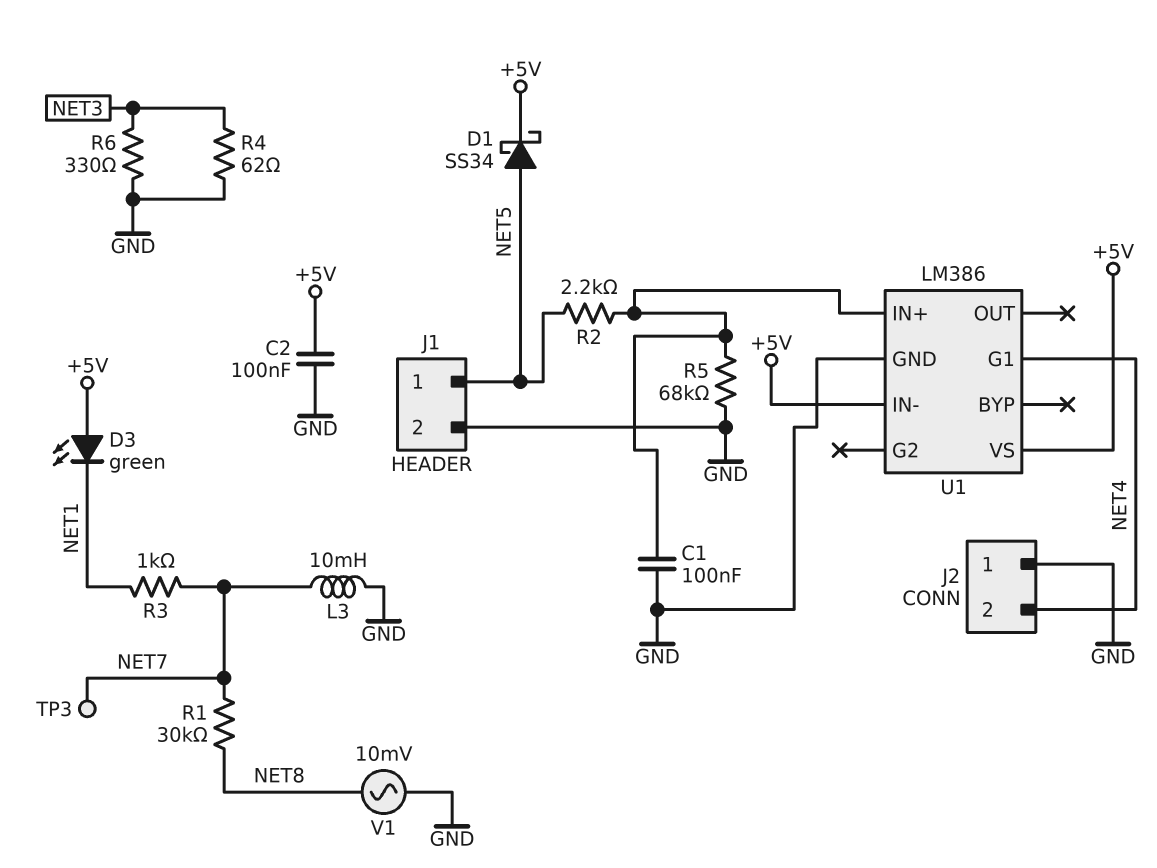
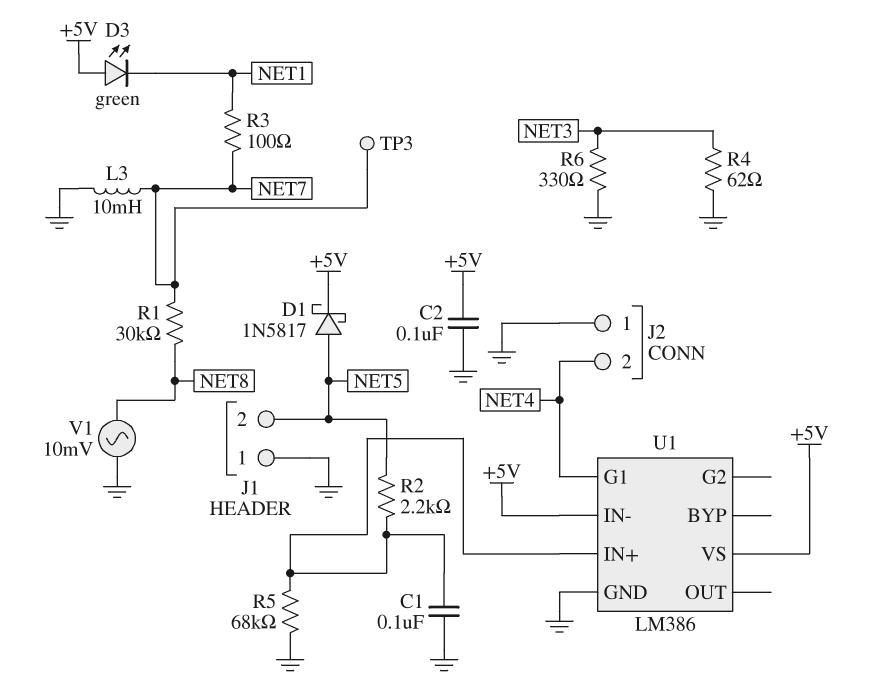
D1: schottky SS34 (A NET5, K +5V) -> schottky 1N5817 (A NET5, K +5V)
J1 pin 1: NET5 -> GND
J1 pin 2: GND -> NET5
R3: 1k (NET1, NET7) -> 100 (NET1, NET7)

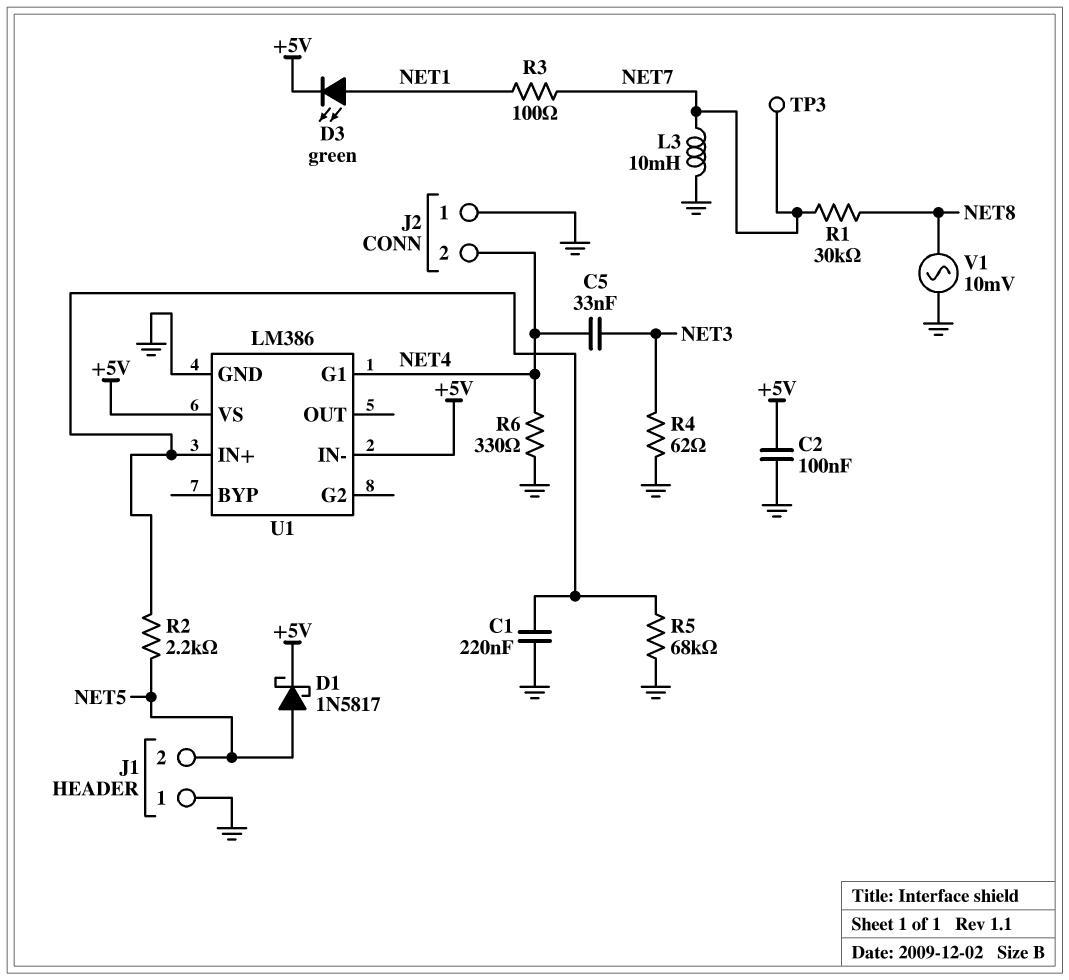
C1: 100nF (GND, U1/IN+) -> 220nF (GND, U1/IN+)
C5: none -> 33nF (NET3, NET4)
D3: LED green (A +5V, K NET1) -> LED green (A NET1, K +5V)
R6: 330 (GND, NET3) -> 330 (GND, NET4)

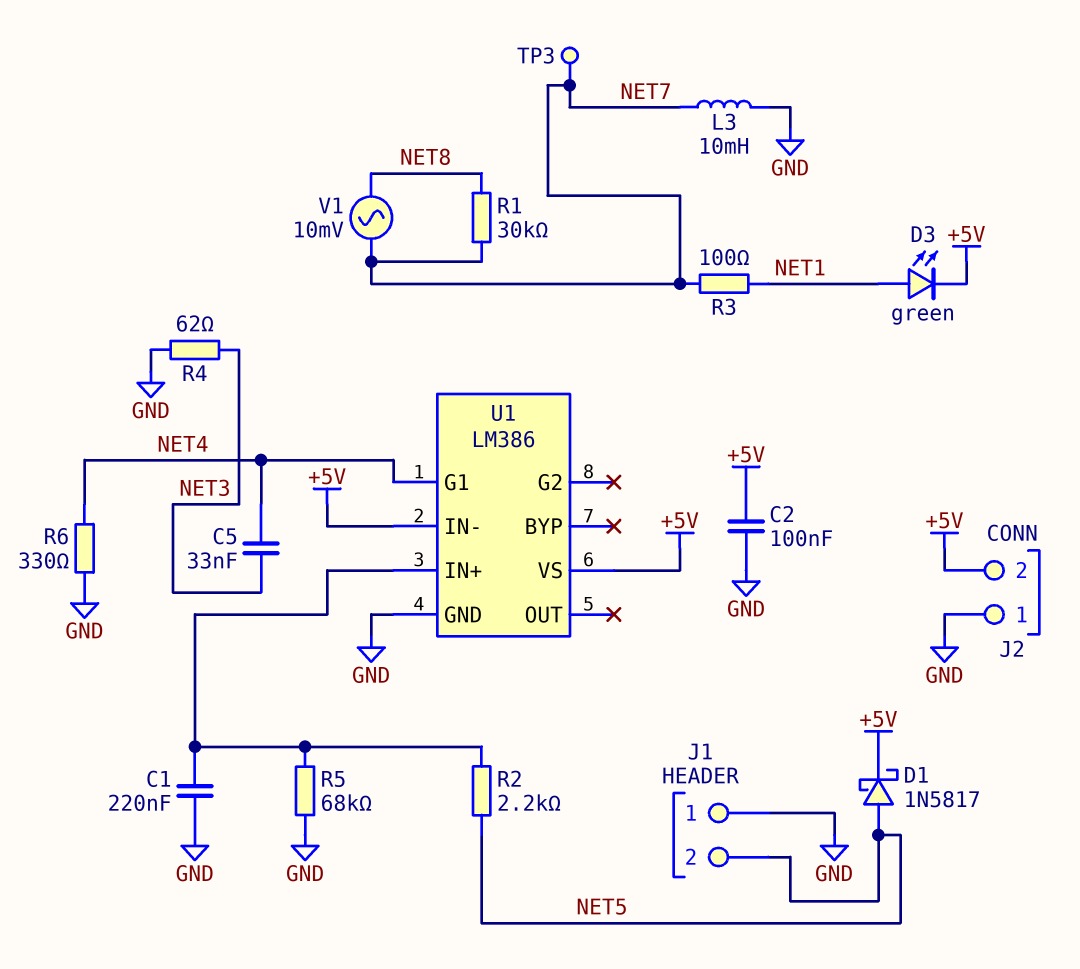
J2 pin 2: NET4 -> +5V
V1: AC 10mV (GND, NET8) -> AC 10mV (NET7, NET8)

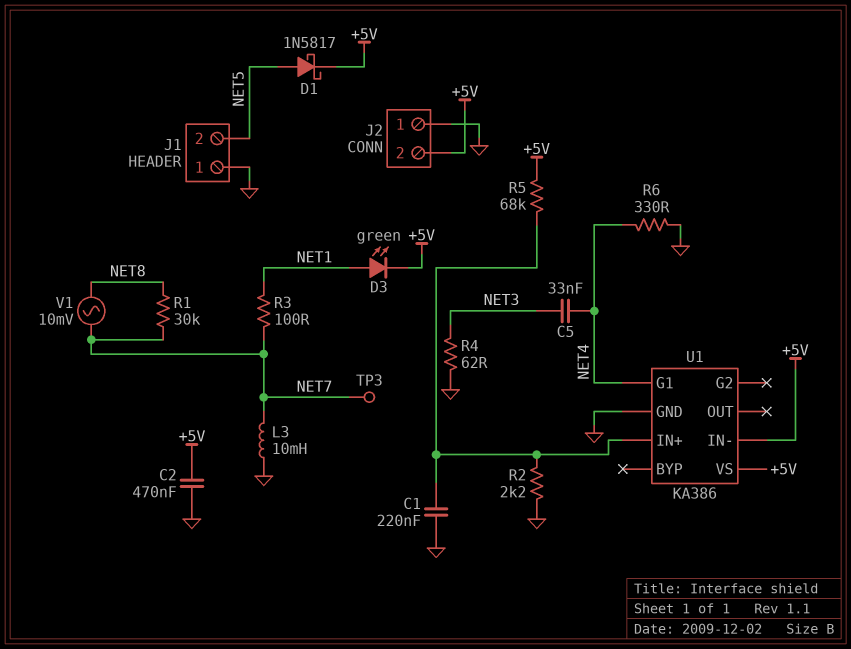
C2: 100nF (+5V, GND) -> 470nF (+5V, GND)
R2: 2.2k (NET5, U1/IN+) -> 2.2k (GND, U1/IN+)
R5: 68k (GND, U1/IN+) -> 68k (+5V, U1/IN+)
U1: LM386 -> KA386

